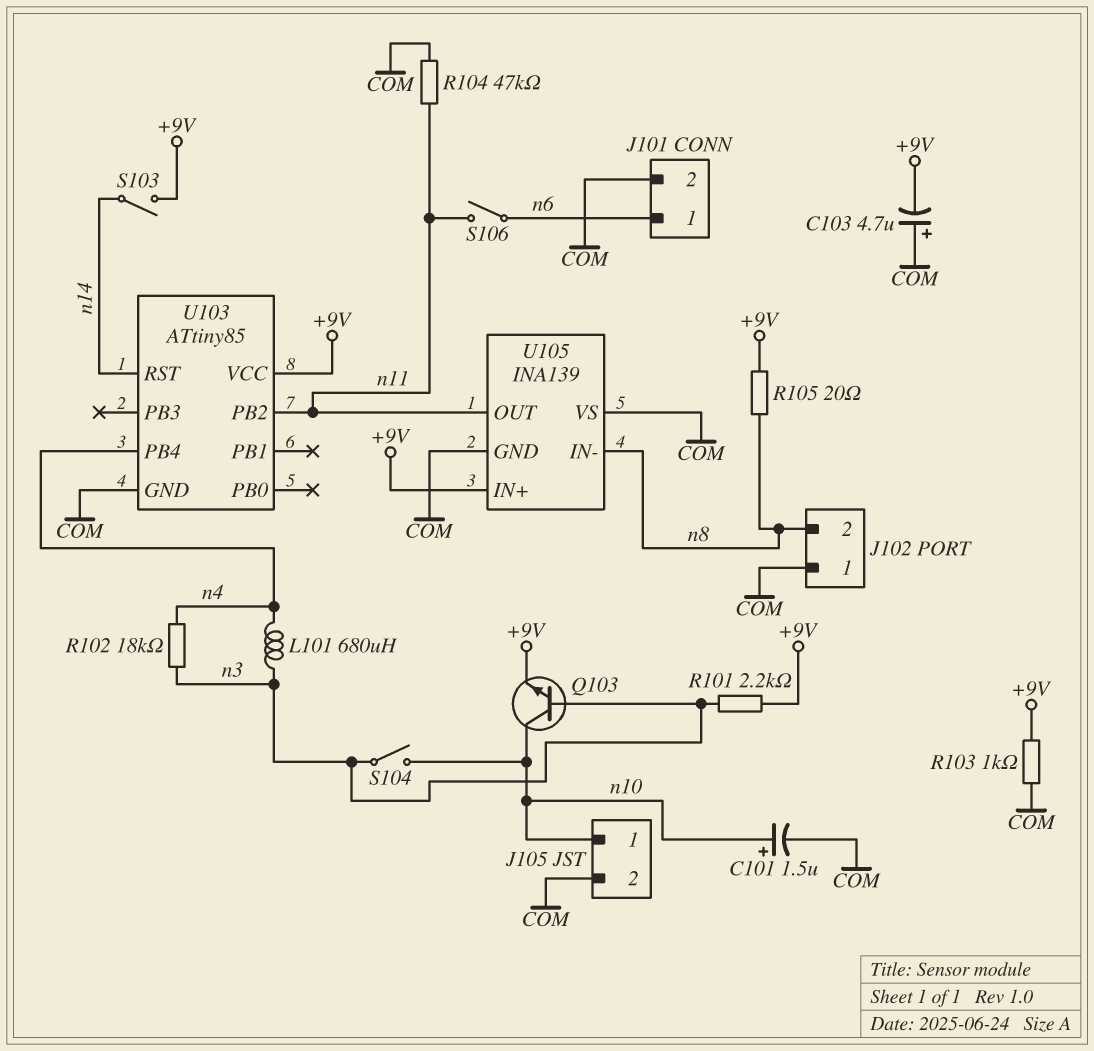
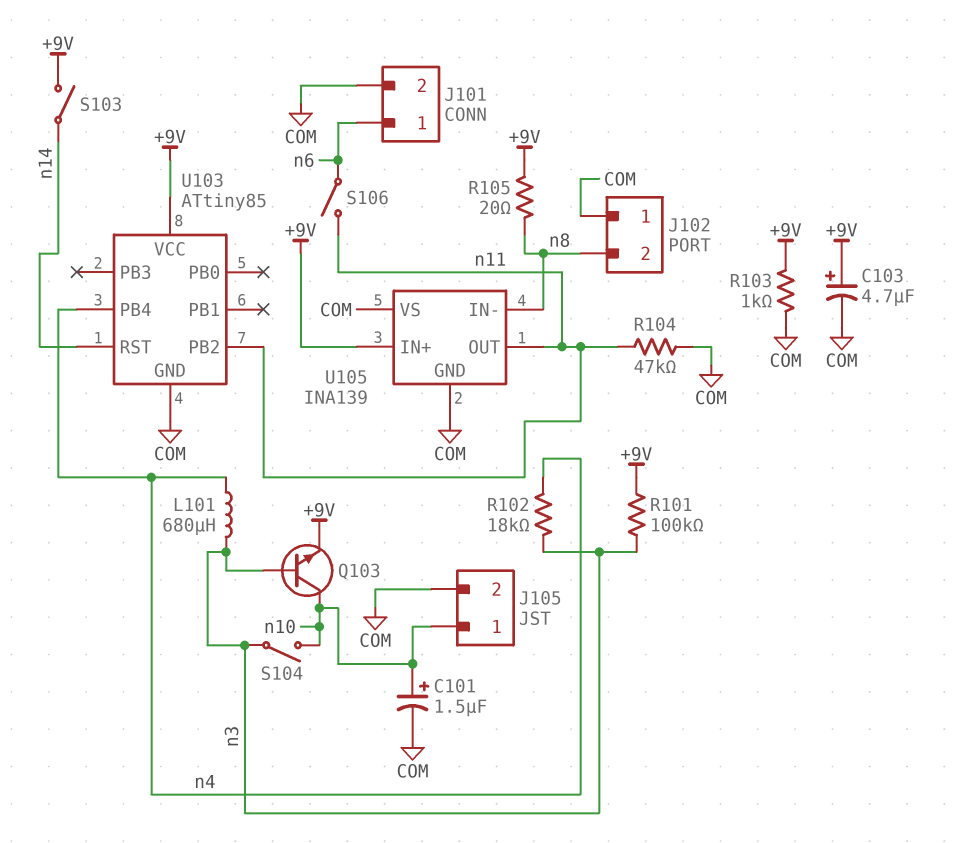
C103: 4.7uF (plus COM, minus +9V) -> 4.7uF (plus +9V, minus COM)
R101: 2.2k (+9V, n3) -> 100k (+9V, n3)

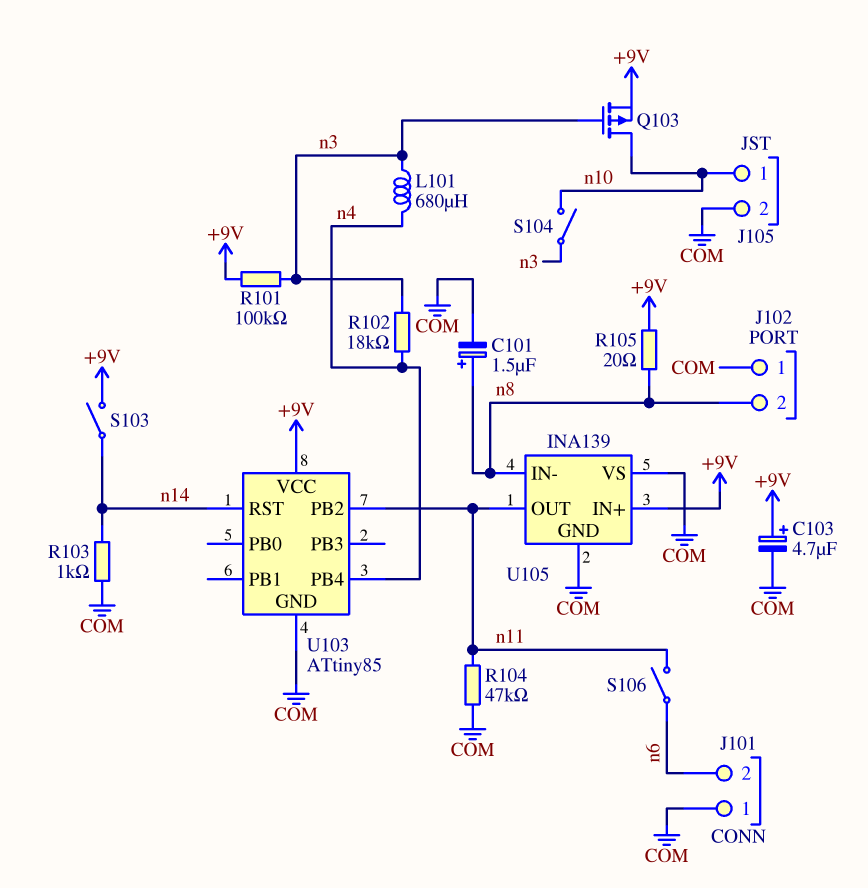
C101: 1.5uF (plus n10, minus COM) -> 1.5uF (plus n8, minus COM)
J101 pin 1: n6 -> COM
J101 pin 2: COM -> n6
Q103: NPN (B n3, C n10, E +9V) -> PMOS (G n3, D n10, S +9V)
R103: 1k (+9V, COM) -> 1k (COM, n14)

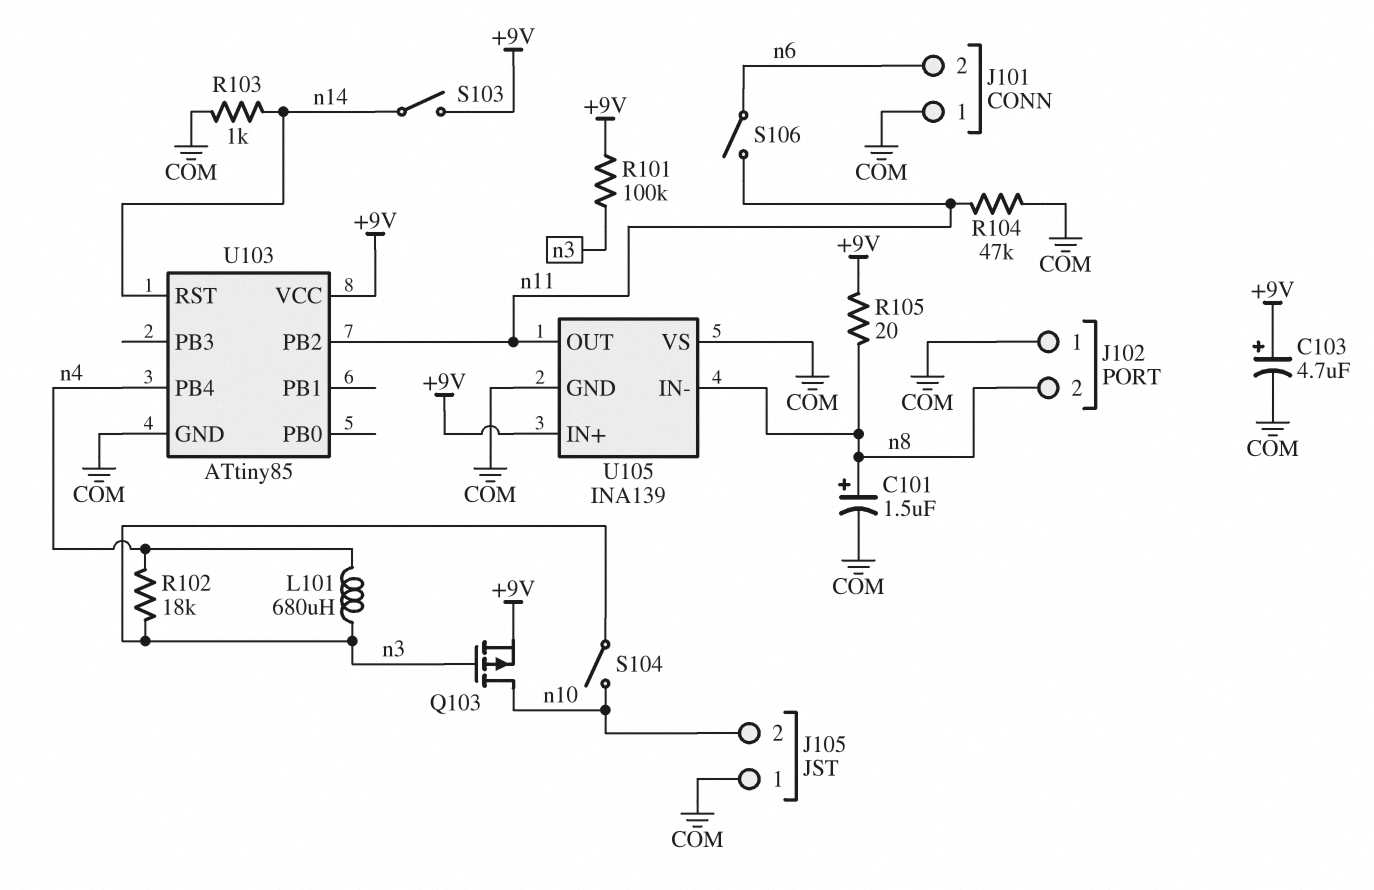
J105 pin 1: n10 -> COM
J105 pin 2: COM -> n10

